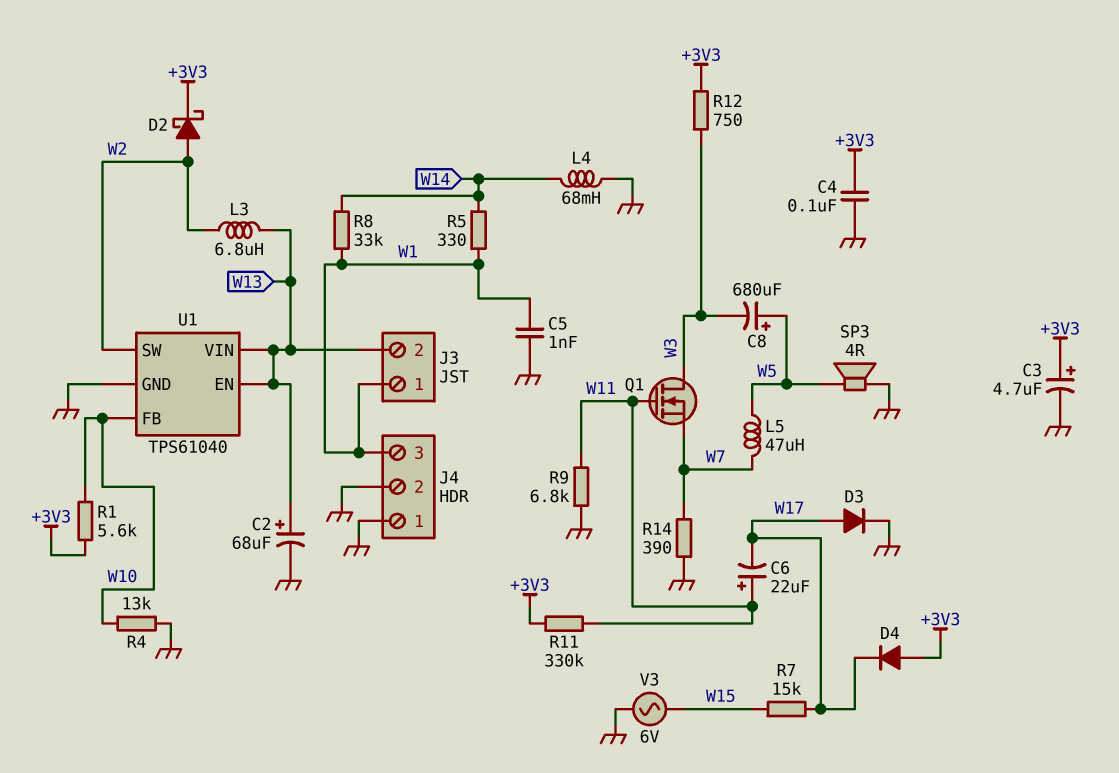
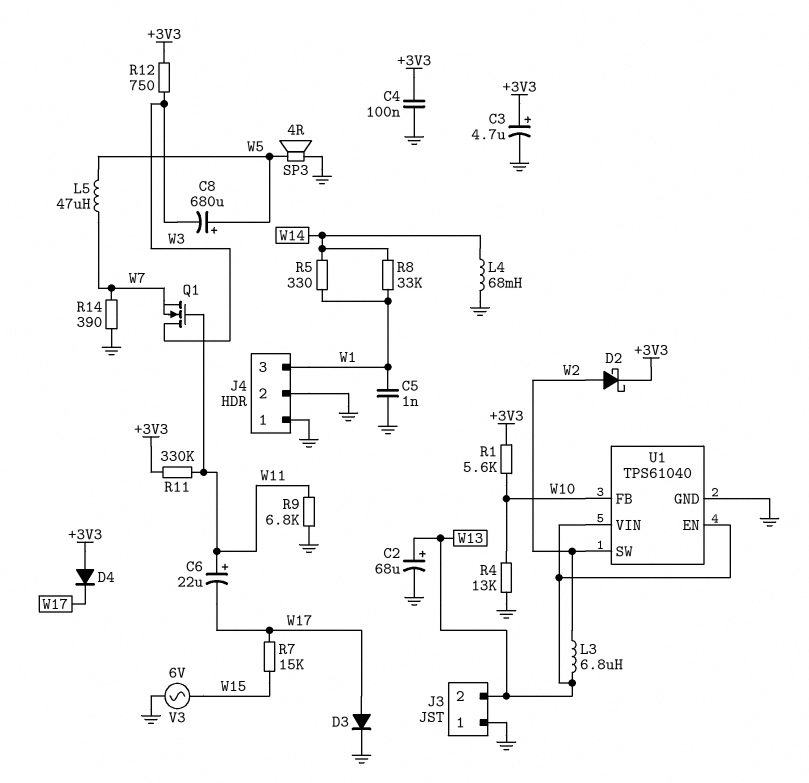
J3 pin 1: W1 -> GND

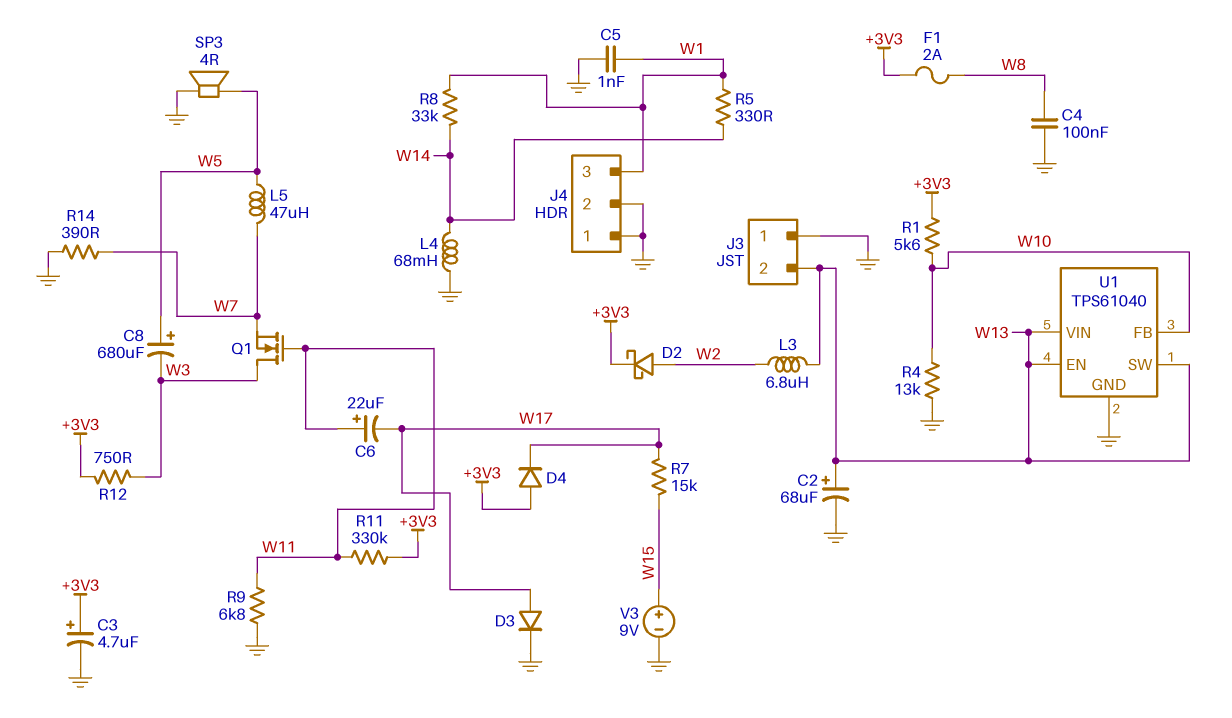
C4: 100nF (+3V3, GND) -> 100nF (GND, W8)
F1: none -> 2A (+3V3, W8)
U1 pin SW: W2 -> W13
V3: AC 6V (GND, W15) -> 9V (plus W15, minus GND)

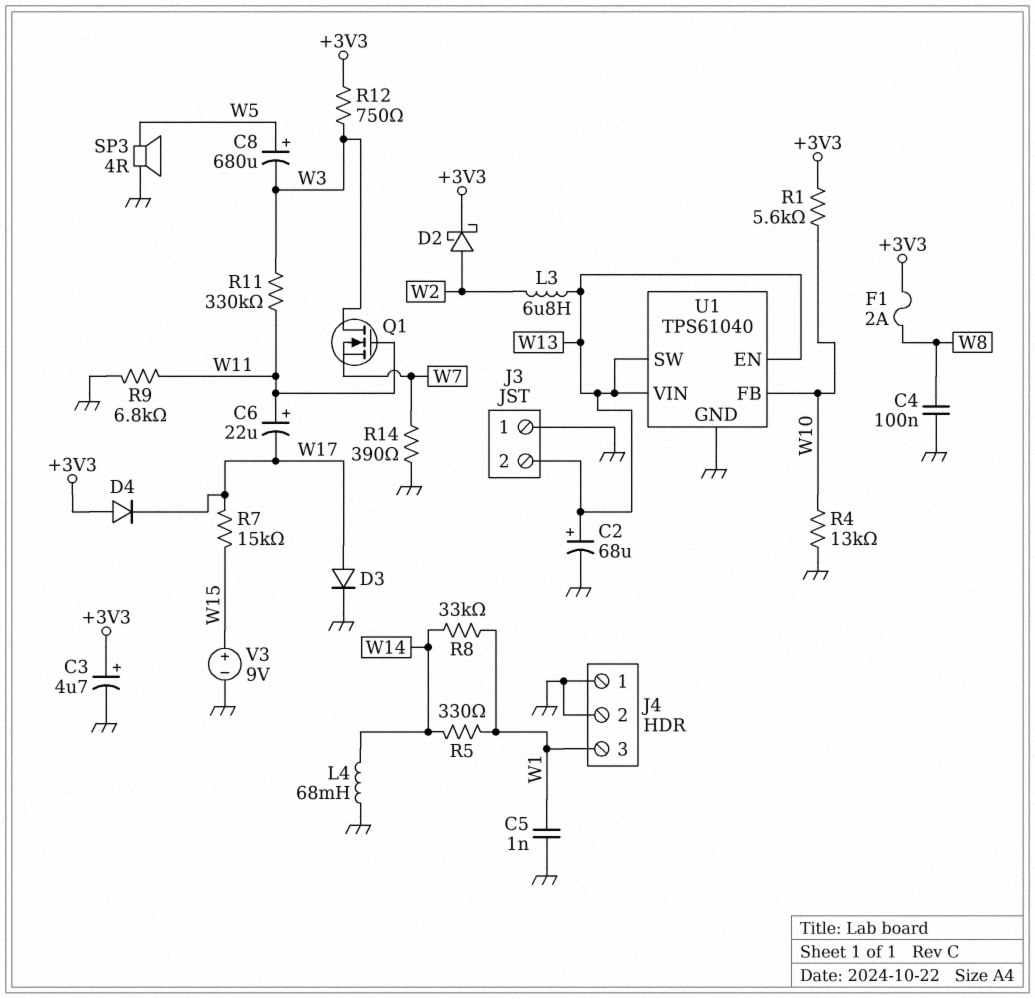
L5: 47uH (W5, W7) -> none
R11: 330k (+3V3, W11) -> 330k (W3, W11)

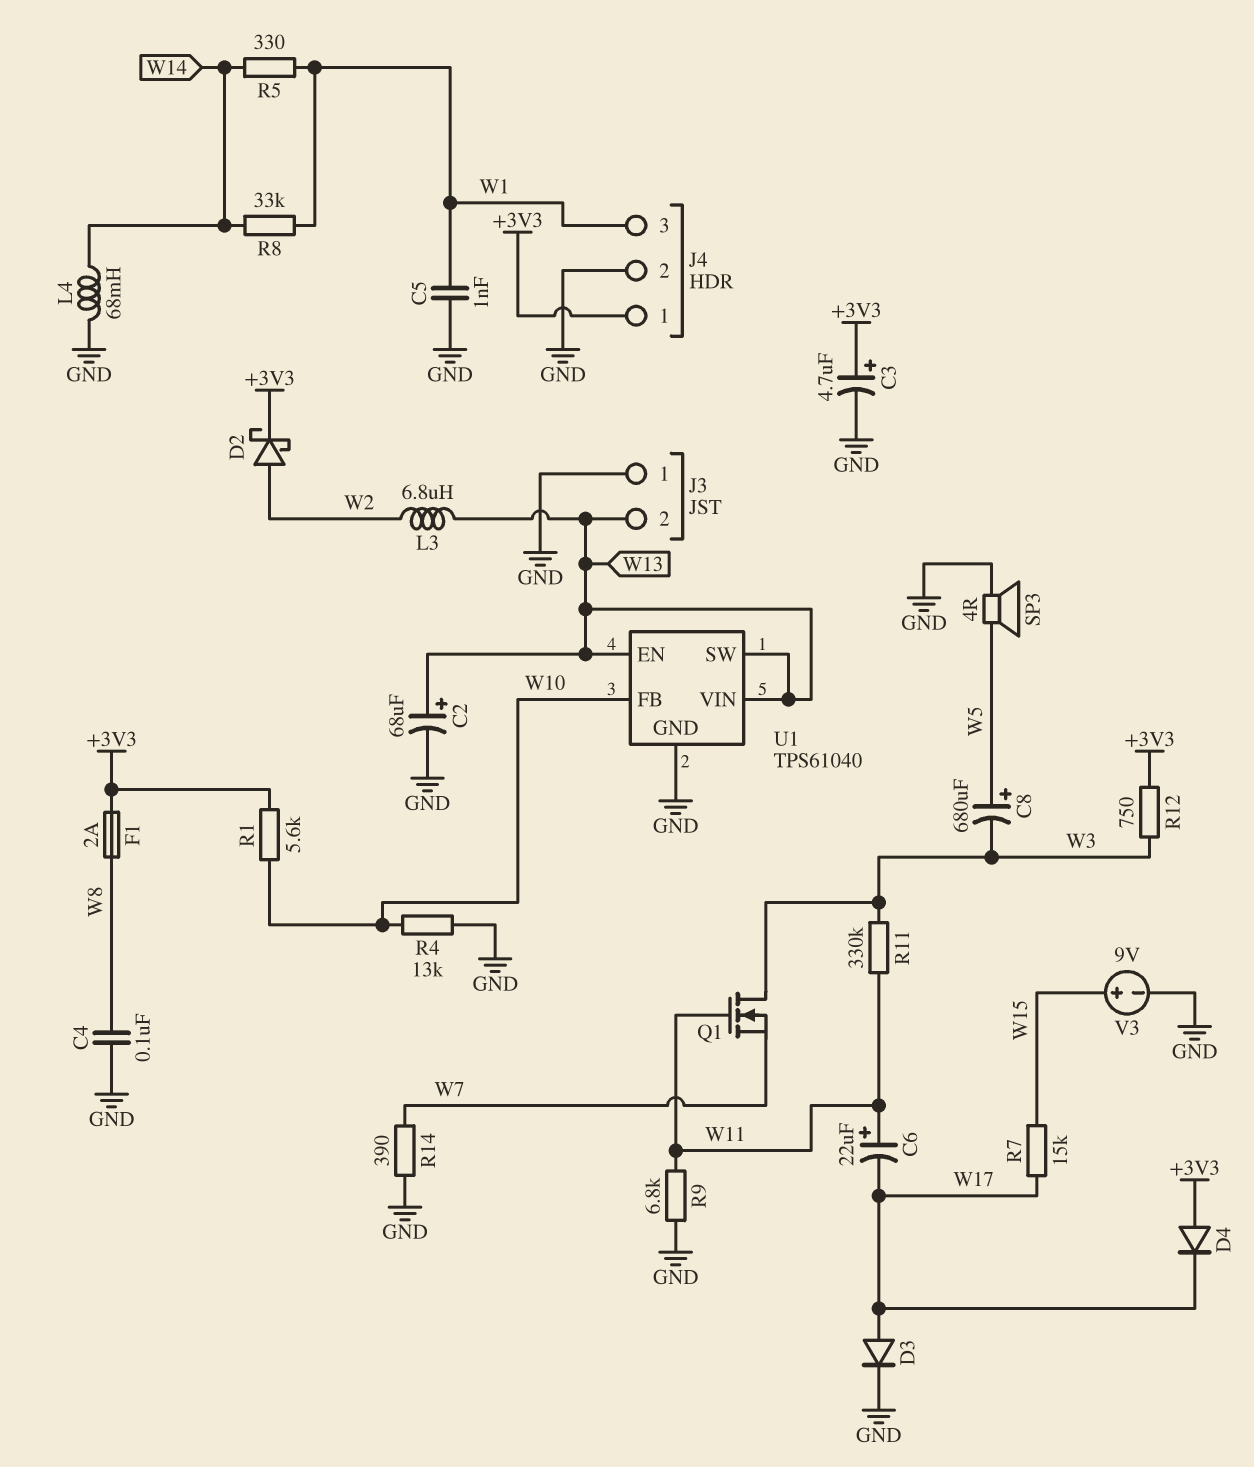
J4 pin 1: GND -> +3V3

